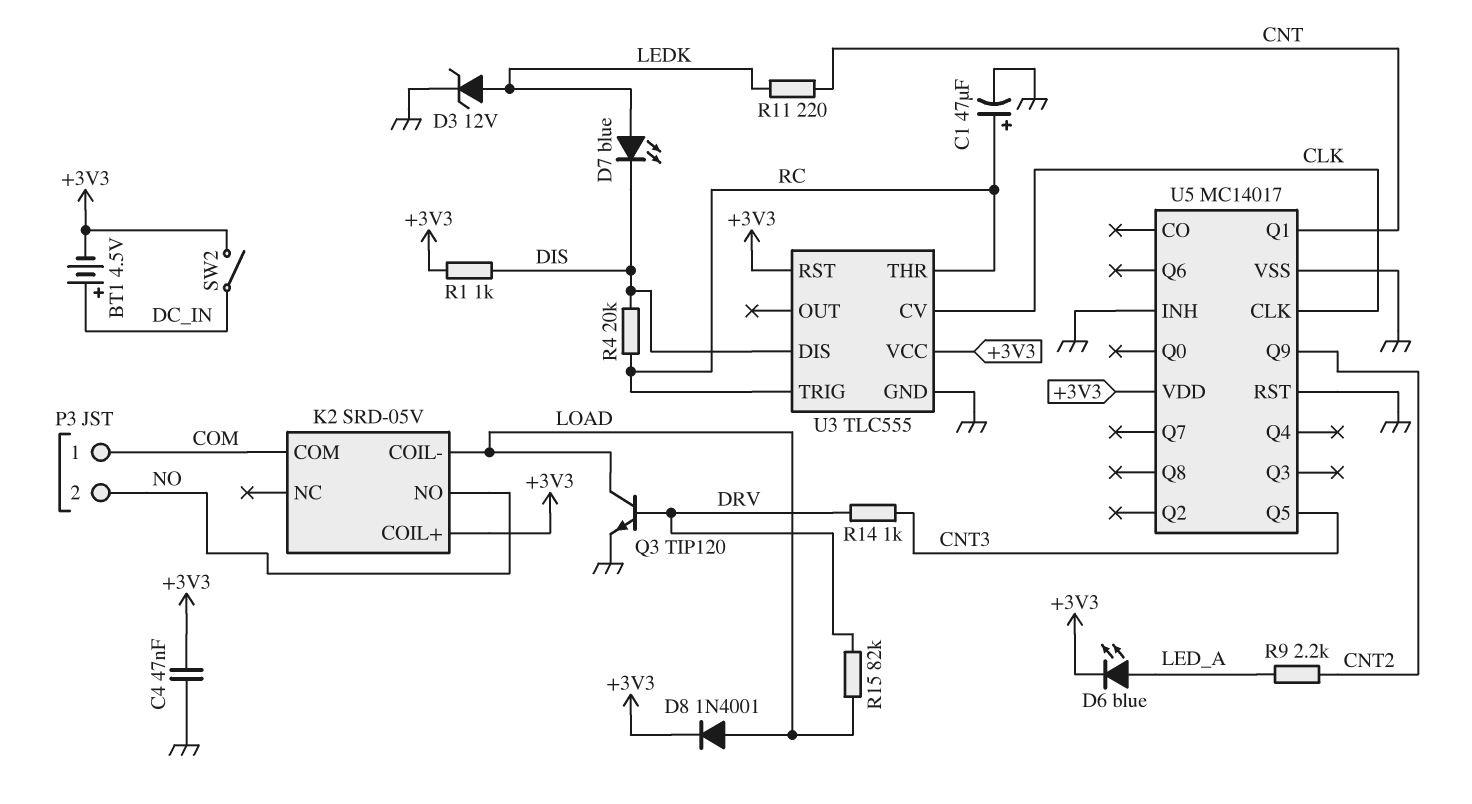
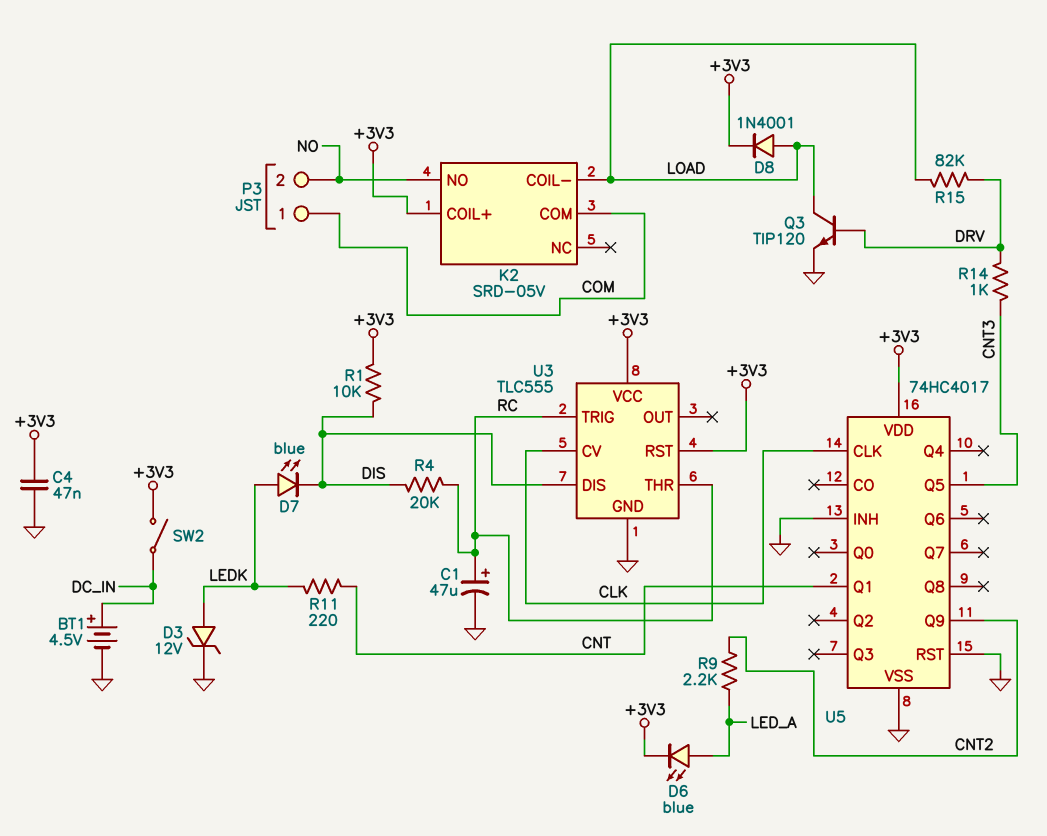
BT1: 4.5V (plus DC_IN, minus +3V3) -> 4.5V (plus DC_IN, minus GND)
R1: 1k (+3V3, DIS) -> 10k (+3V3, DIS)
U5: MC14017 -> 74HC4017

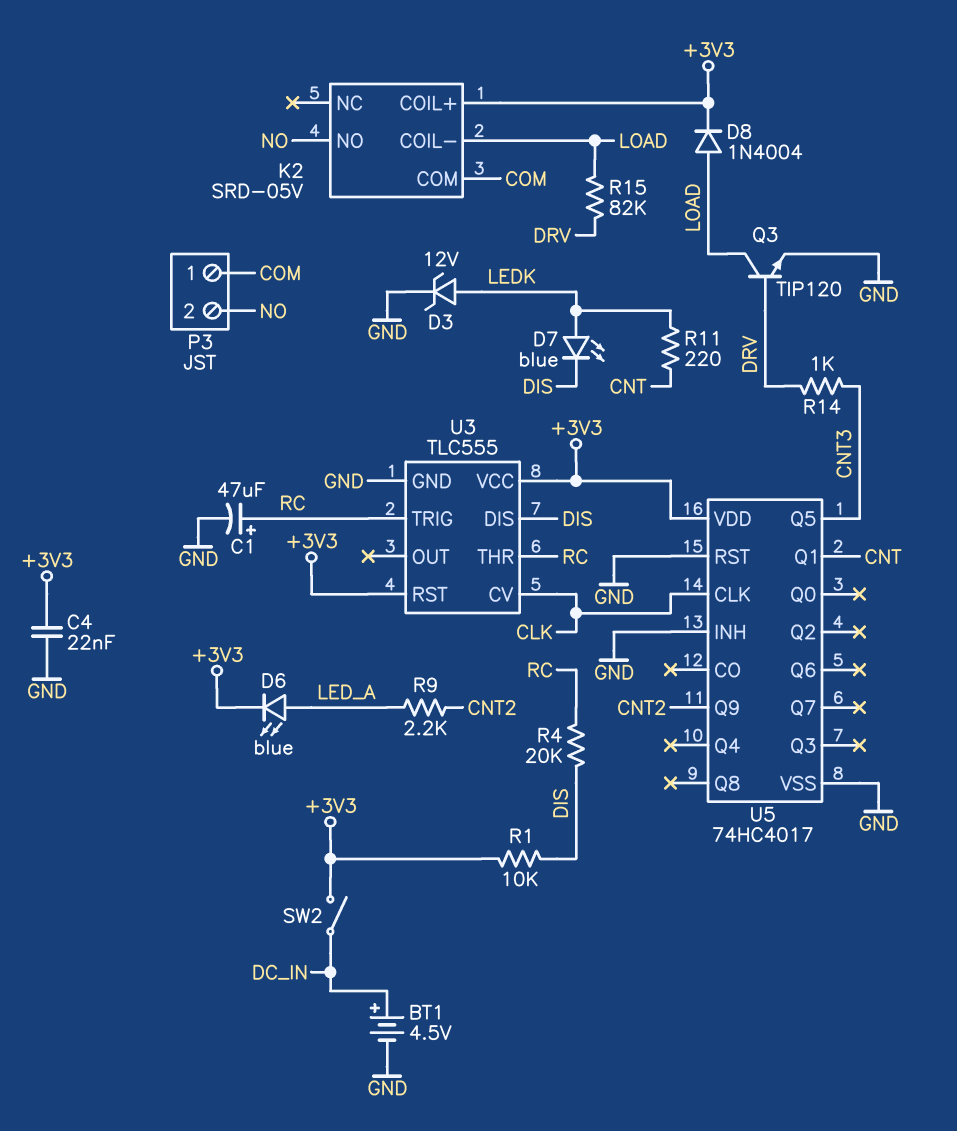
C4: 47nF (+3V3, GND) -> 22nF (+3V3, GND)
D8: diode 1N4001 (A LOAD, K +3V3) -> diode 1N4004 (A LOAD, K +3V3)

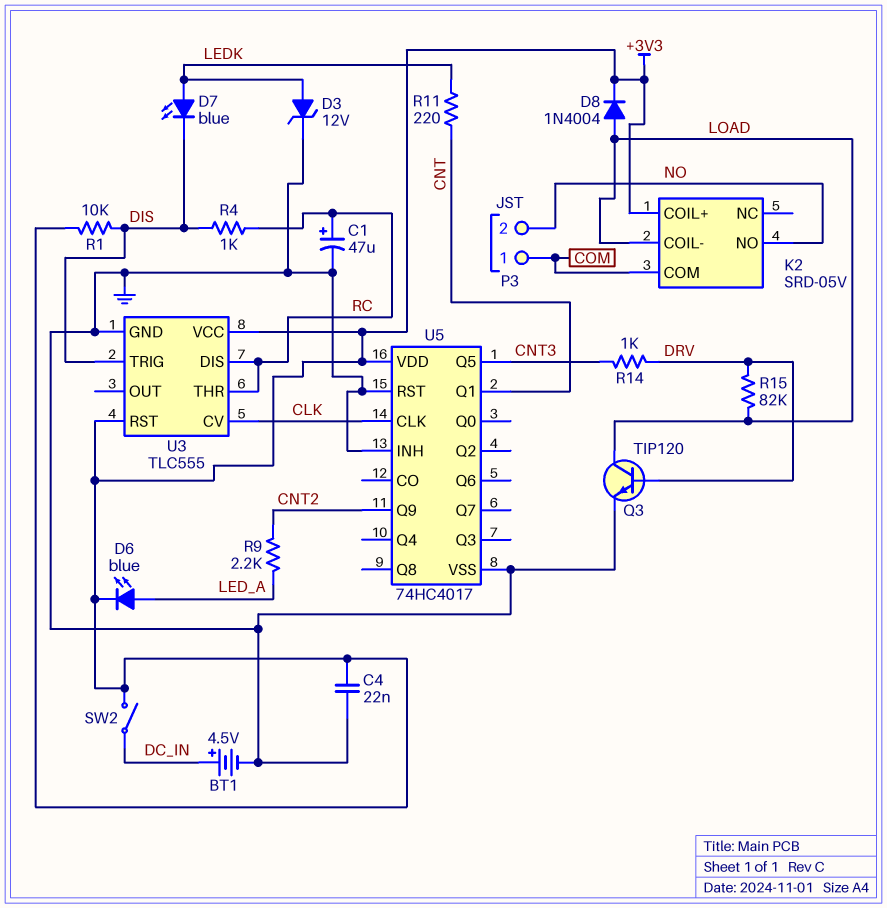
R4: 20k (DIS, RC) -> 1k (DIS, RC)
U3 pin DIS: DIS -> RC
U3 pin TRIG: RC -> DIS

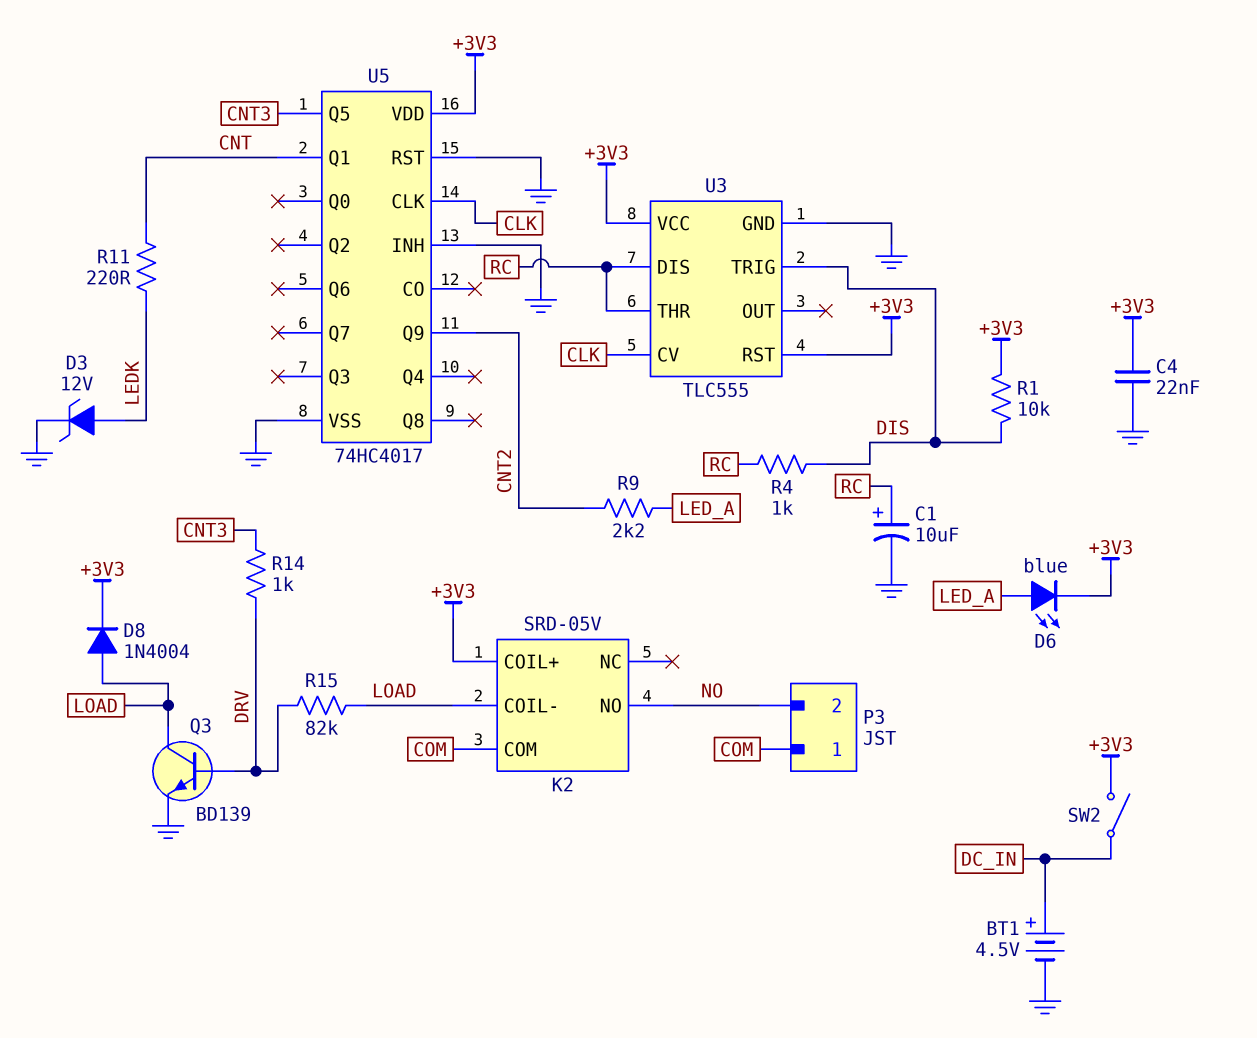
C1: 47uF (plus RC, minus GND) -> 10uF (plus RC, minus GND)
D7: LED blue (A LEDK, K DIS) -> none
Q3: NPN TIP120 (B DRV, C LOAD, E GND) -> NPN BD139 (B DRV, C LOAD, E GND)

